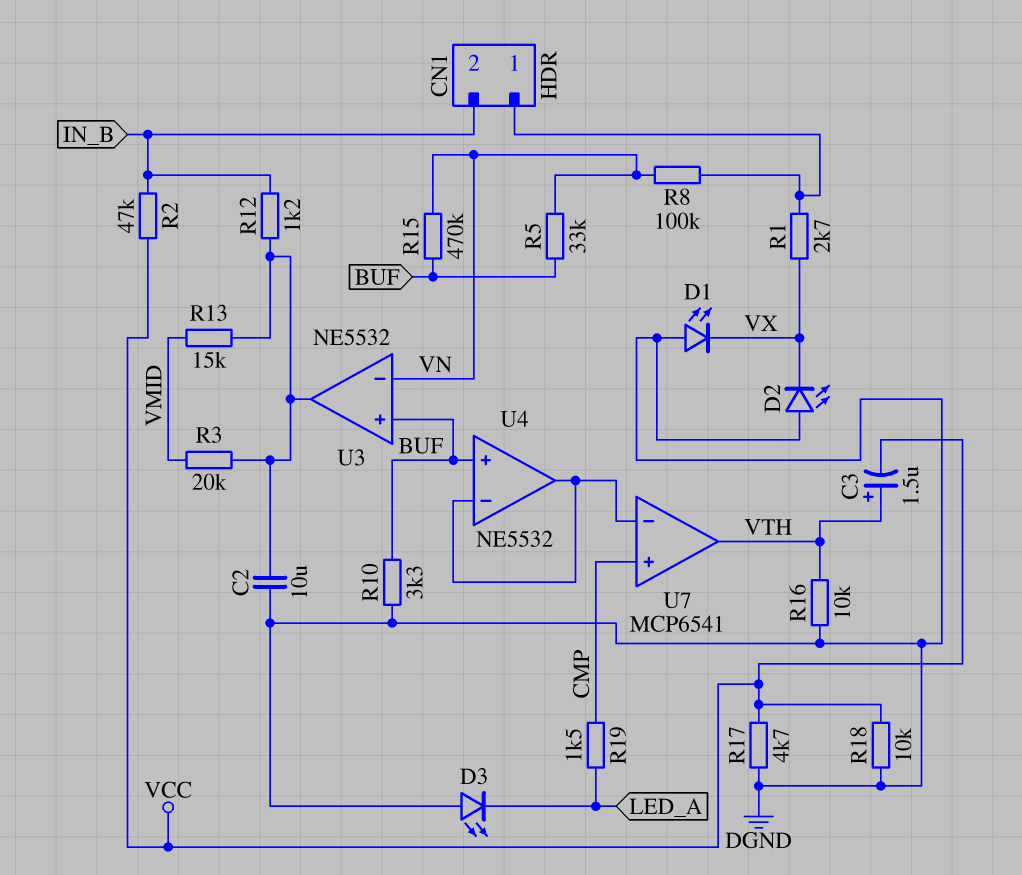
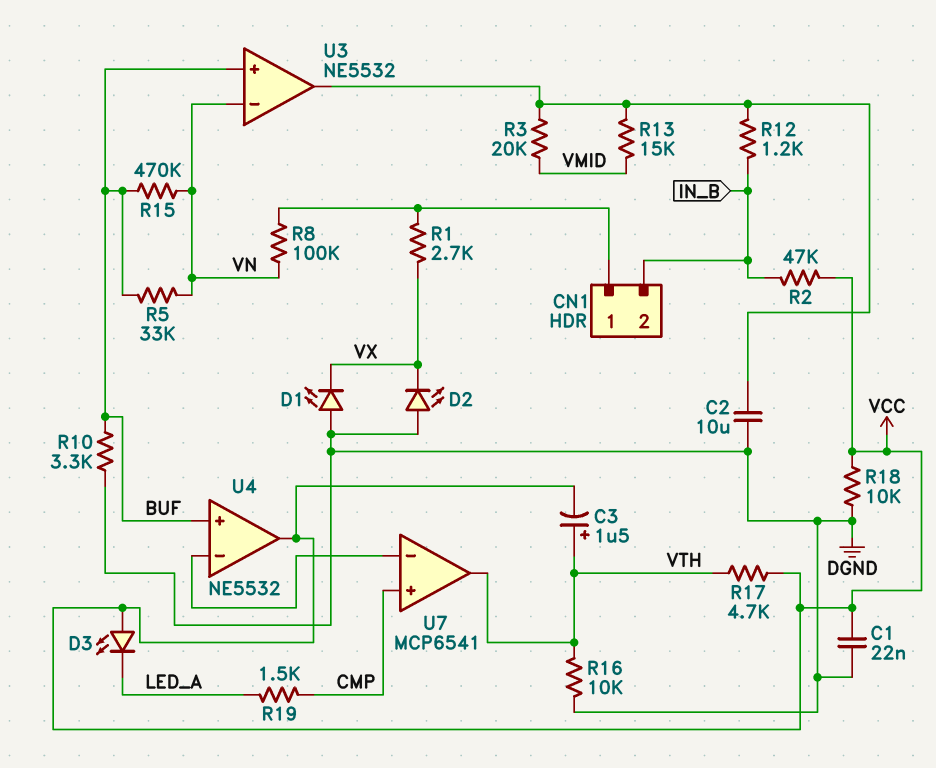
C1: none -> 22nF (DGND, VCC)
D3: LED (A DGND, K LED_A) -> LED (A VCC, K LED_A)
R17: 4.7k (DGND, VCC) -> 4.7k (VCC, VTH)
U4 pin out: U4/in- -> VCC

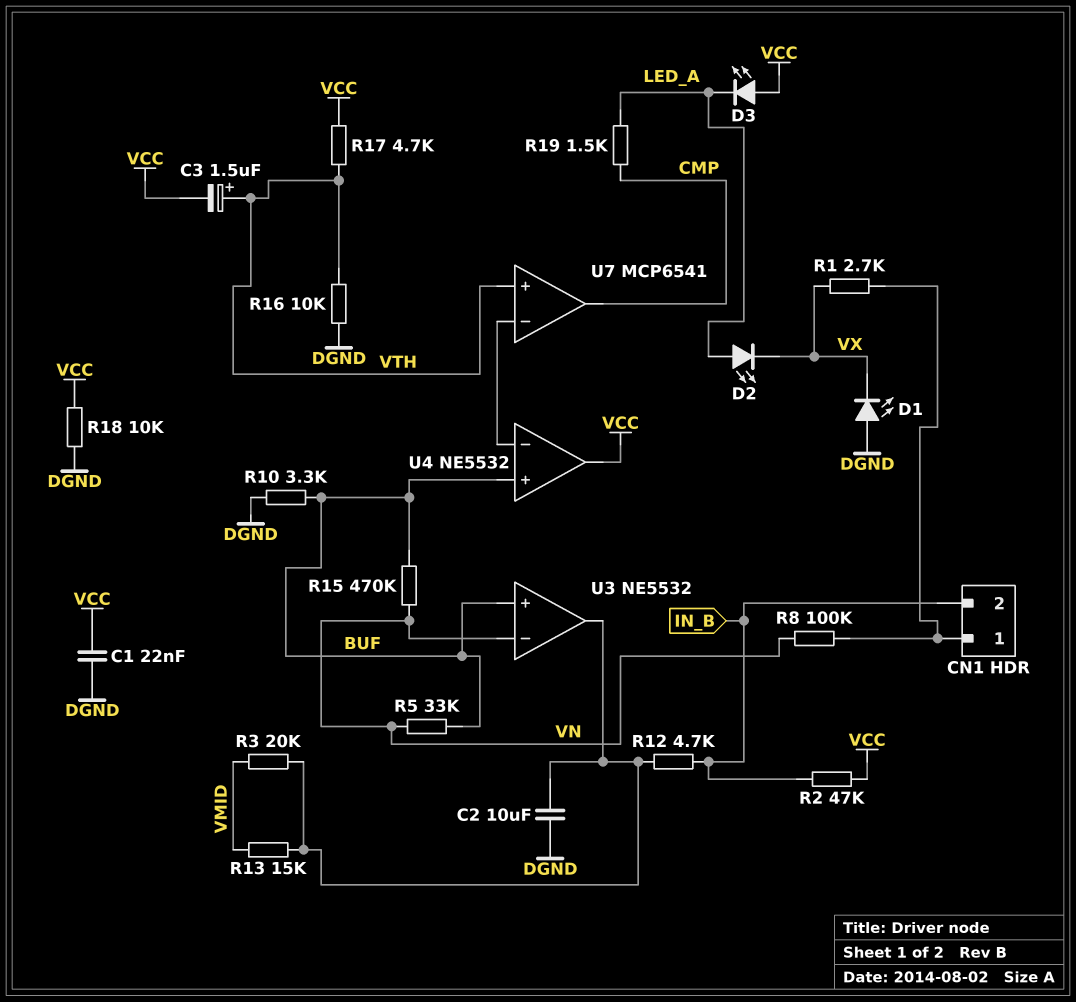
D2: LED (A DGND, K VX) -> LED (A LED_A, K VX)
R12: 1.2k (IN_B, U3/out) -> 4.7k (IN_B, U3/out)
U7 pin in+: CMP -> VTH
U7 pin out: VTH -> CMP

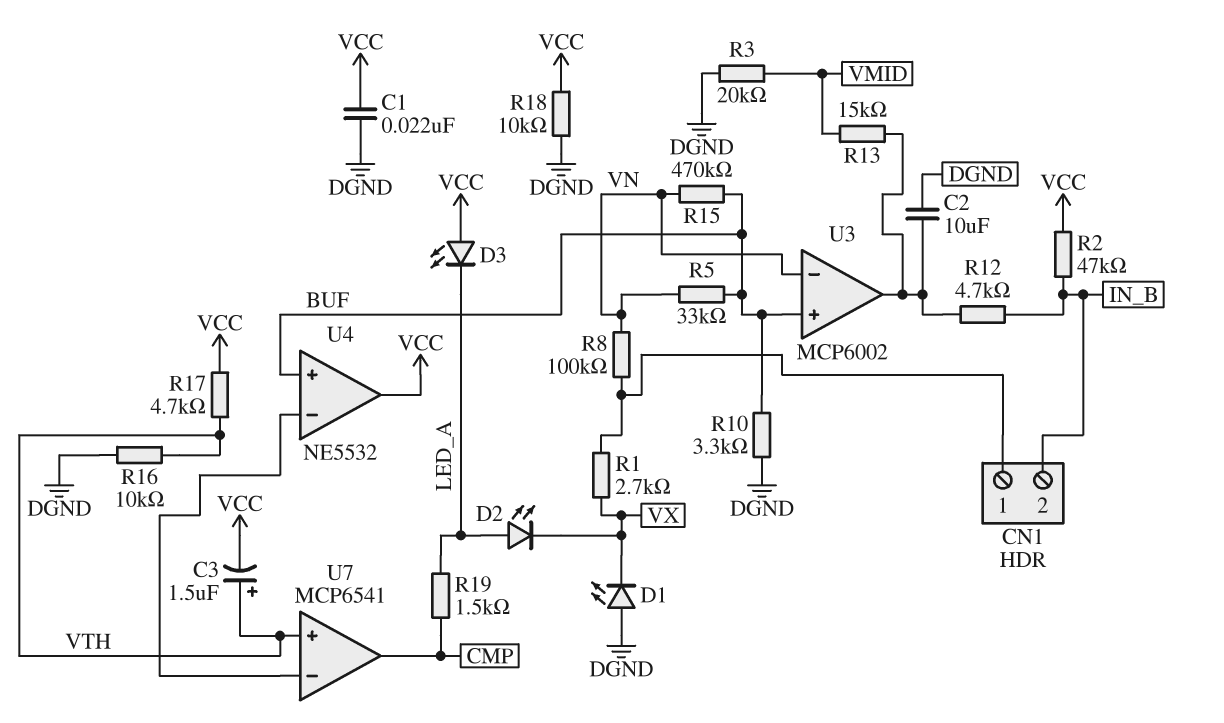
R3: 20k (U3/out, VMID) -> 20k (DGND, VMID)
U3: NE5532 -> MCP6002

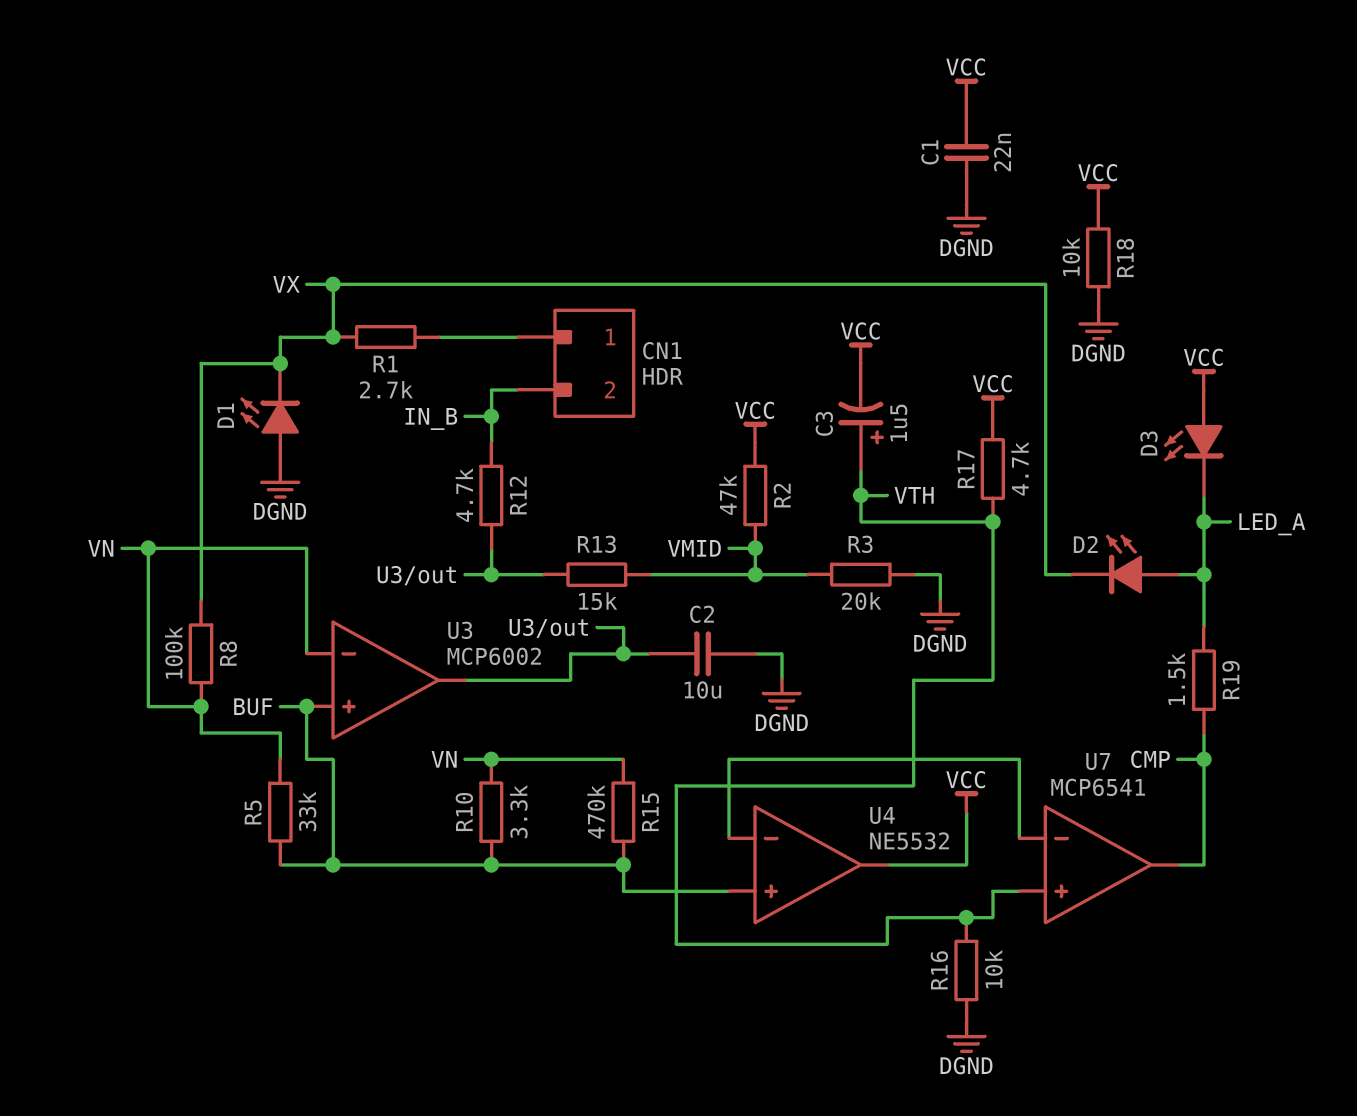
R2: 47k (IN_B, VCC) -> 47k (VCC, VMID)
R8: 100k (CN1/1, VN) -> 100k (VN, VX)
R10: 3.3k (BUF, DGND) -> 3.3k (BUF, VN)

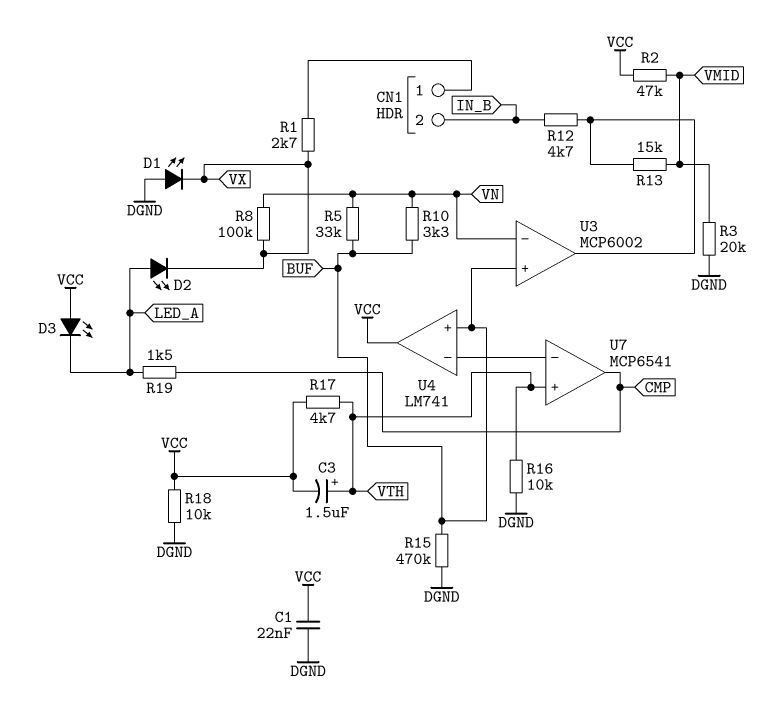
C2: 10uF (DGND, U3/out) -> none
R15: 470k (BUF, VN) -> 470k (BUF, DGND)
U4: NE5532 -> LM741

